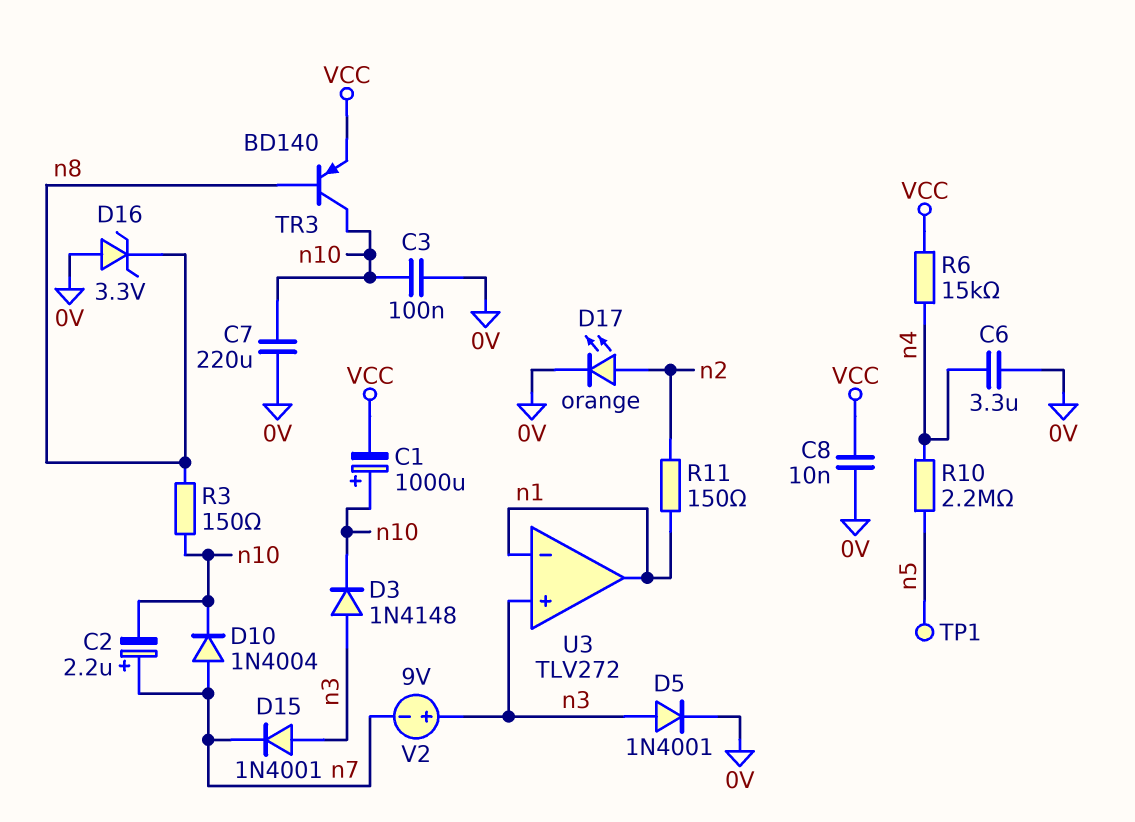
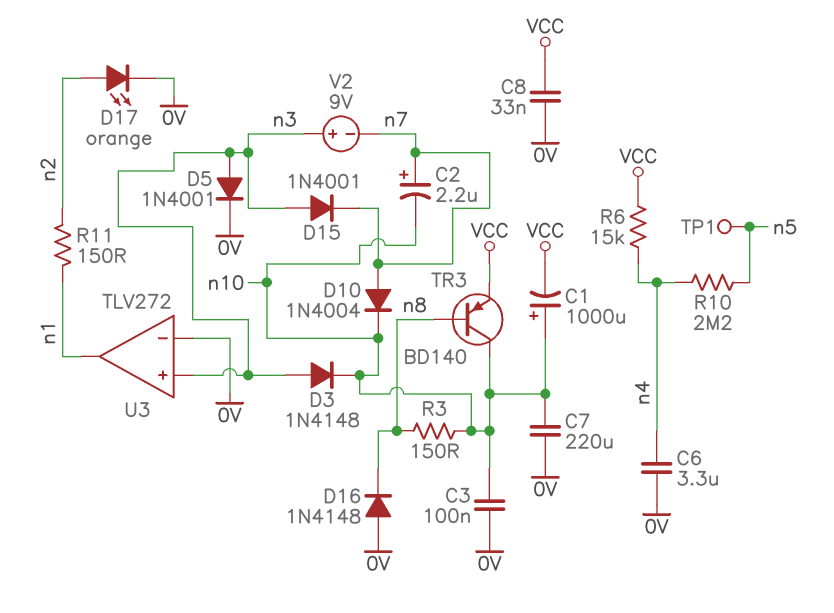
C8: 10nF (0V, VCC) -> 33nF (0V, VCC)
D16: zener 3.3V (A 0V, K n8) -> diode 1N4148 (A 0V, K n8)
U3 pin in-: n1 -> 0V

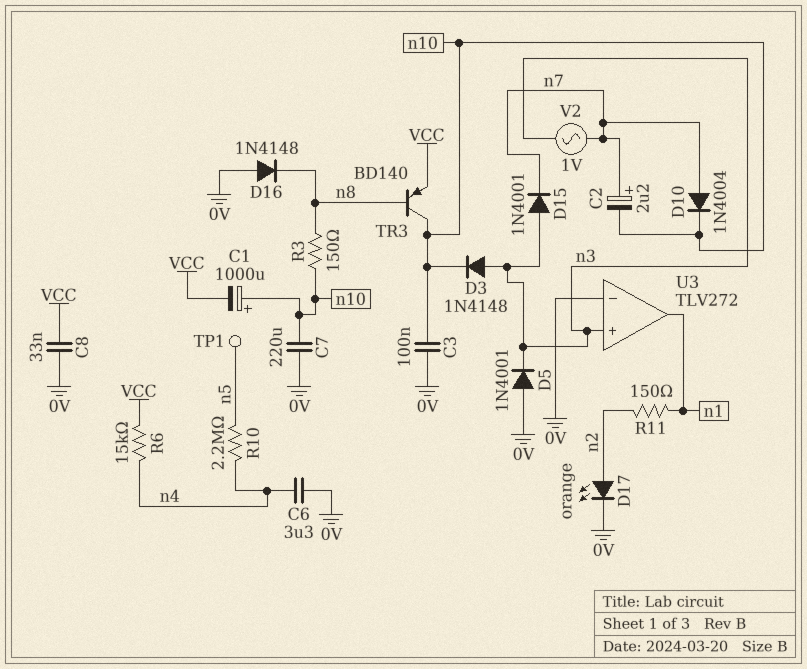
D5: diode 1N4001 (A n3, K 0V) -> diode 1N4001 (A 0V, K n3)
V2: 9V (plus n3, minus n7) -> AC 1V (n3, n7)

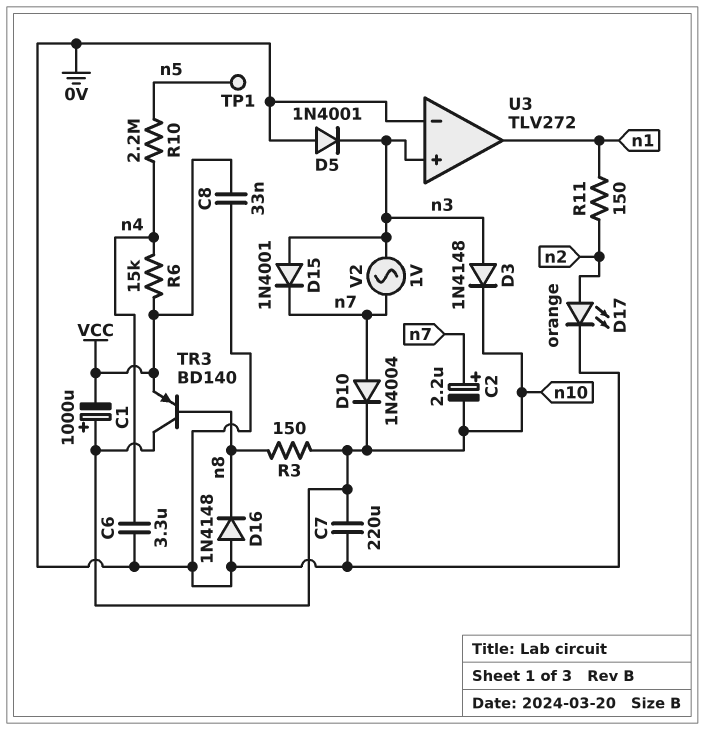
C3: 100nF (0V, n10) -> none

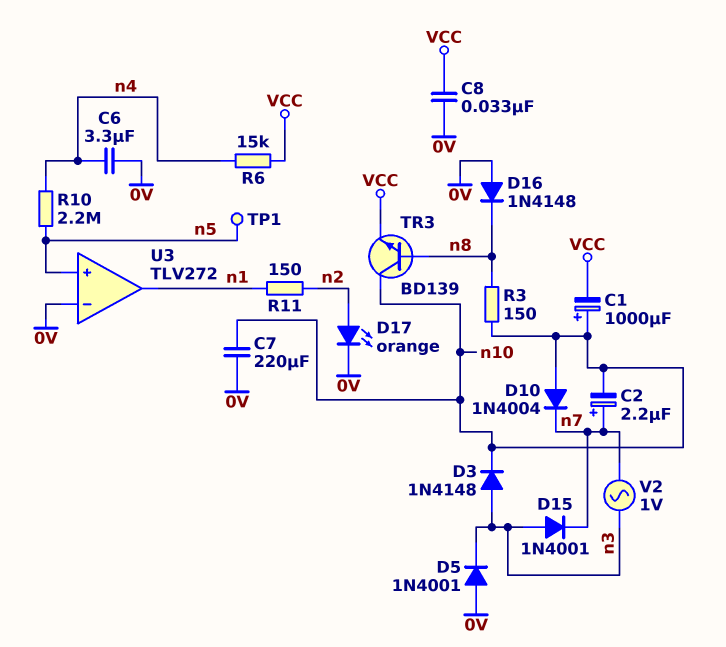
D10: diode 1N4004 (A n7, K n10) -> diode 1N4004 (A n10, K n7)
TR3: PNP BD140 (B n8, C n10, E VCC) -> NPN BD139 (B n8, C n10, E VCC)
U3 pin in+: n3 -> n5

